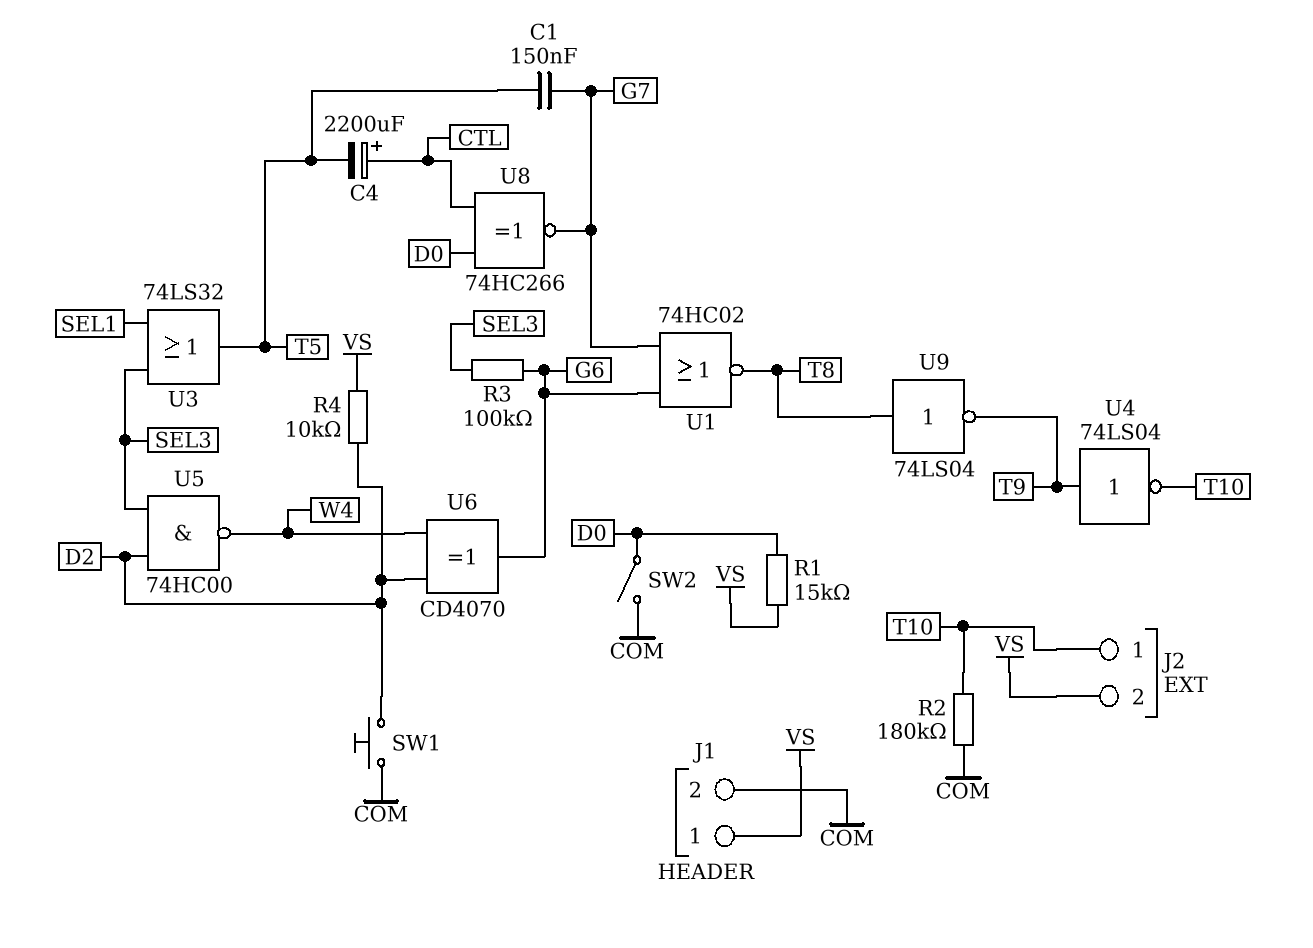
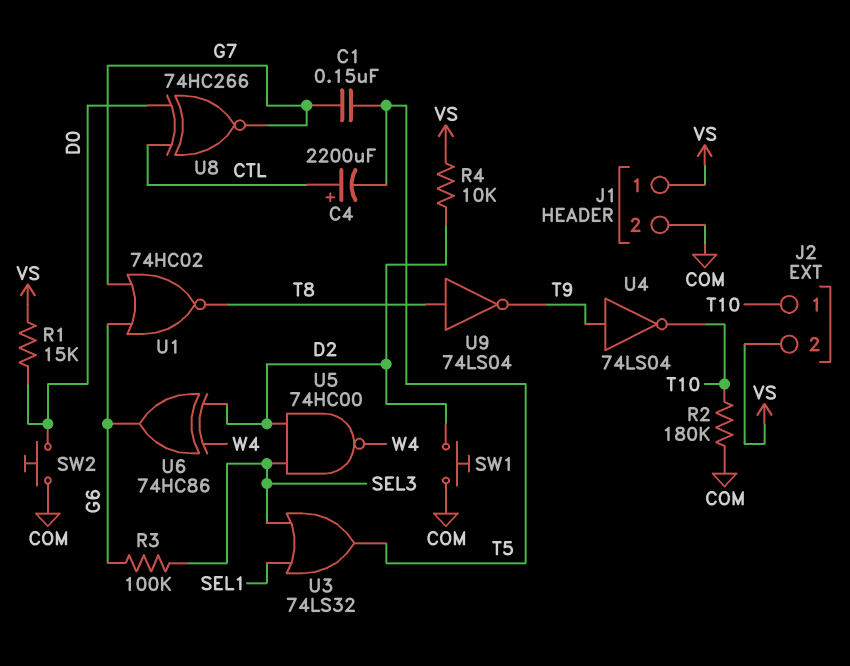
SW2: switch (COM, D0) -> button (COM, D0)
U6: XOR CD4070 (in D2, in W4, out G6) -> XOR 74HC86 (in D2, in W4, out G6)

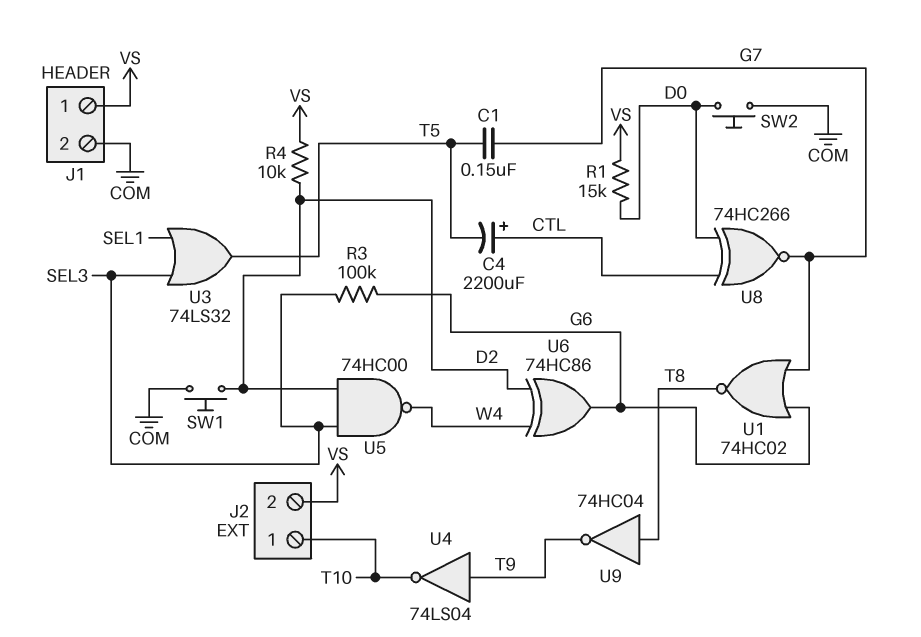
R2: 180k (COM, T10) -> none
U9: NOT 74LS04 (in T8, out T9) -> NOT 74HC04 (in T8, out T9)

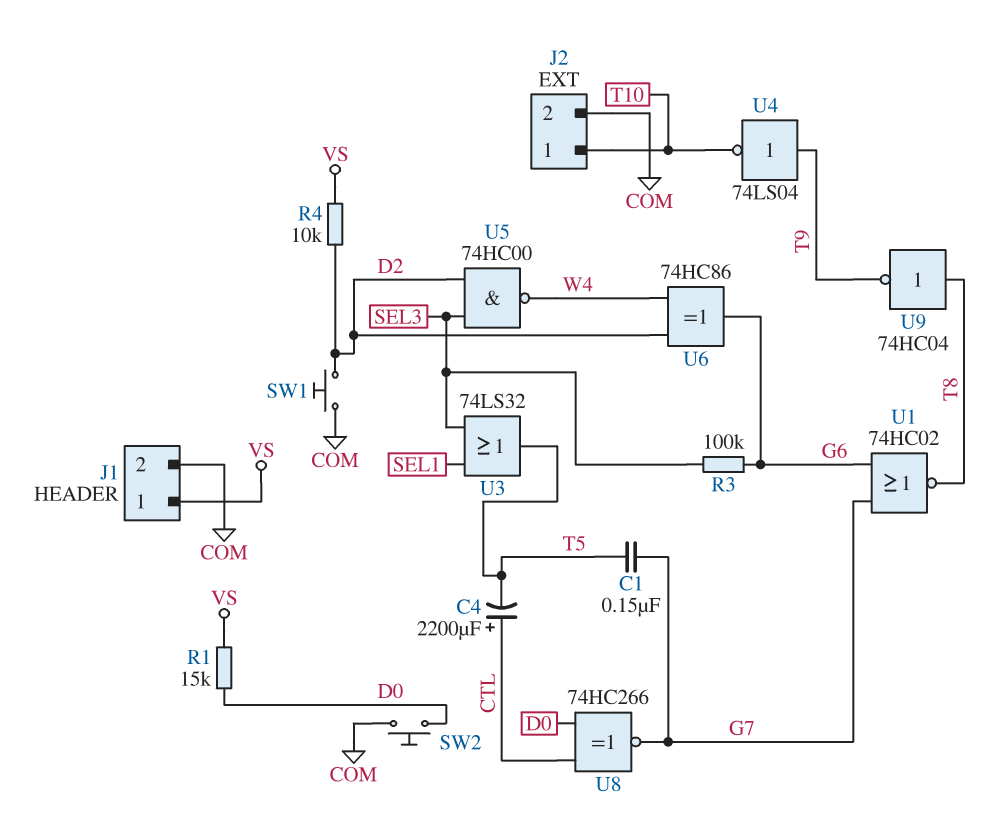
J2 pin 2: VS -> COM

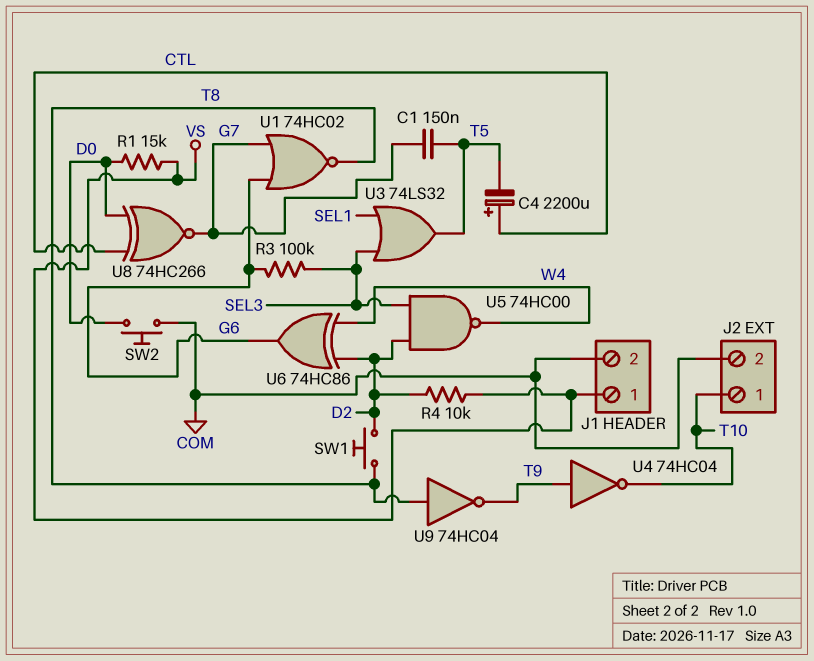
SW1: button (COM, D2) -> button (D2, T8)
U4: NOT 74LS04 (in T9, out T10) -> NOT 74HC04 (in T9, out T10)

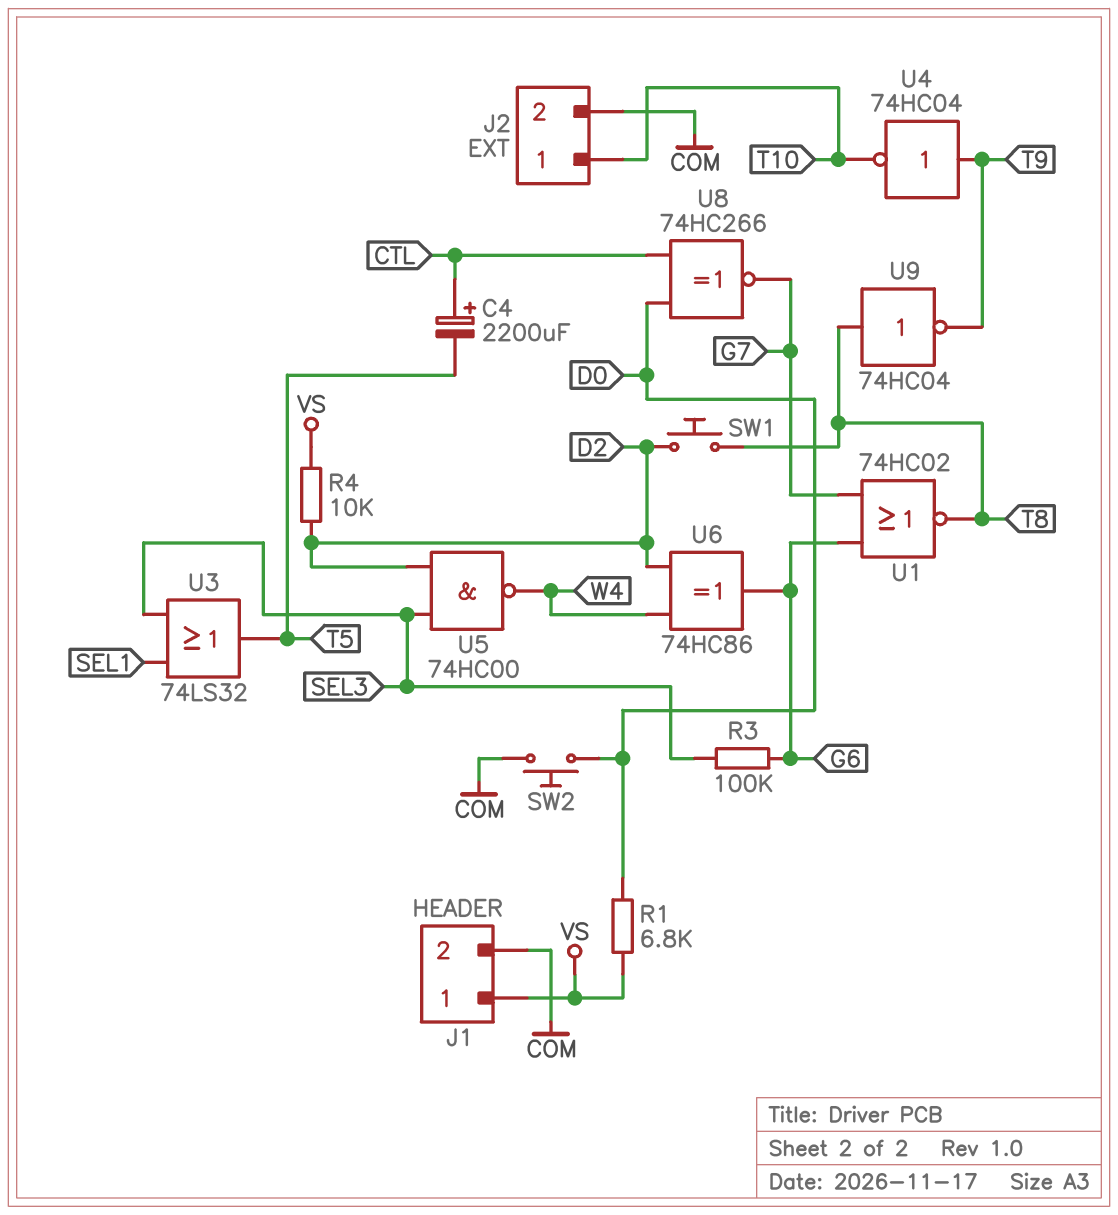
C1: 150nF (G7, T5) -> none
R1: 15k (D0, VS) -> 6.8k (D0, VS)

